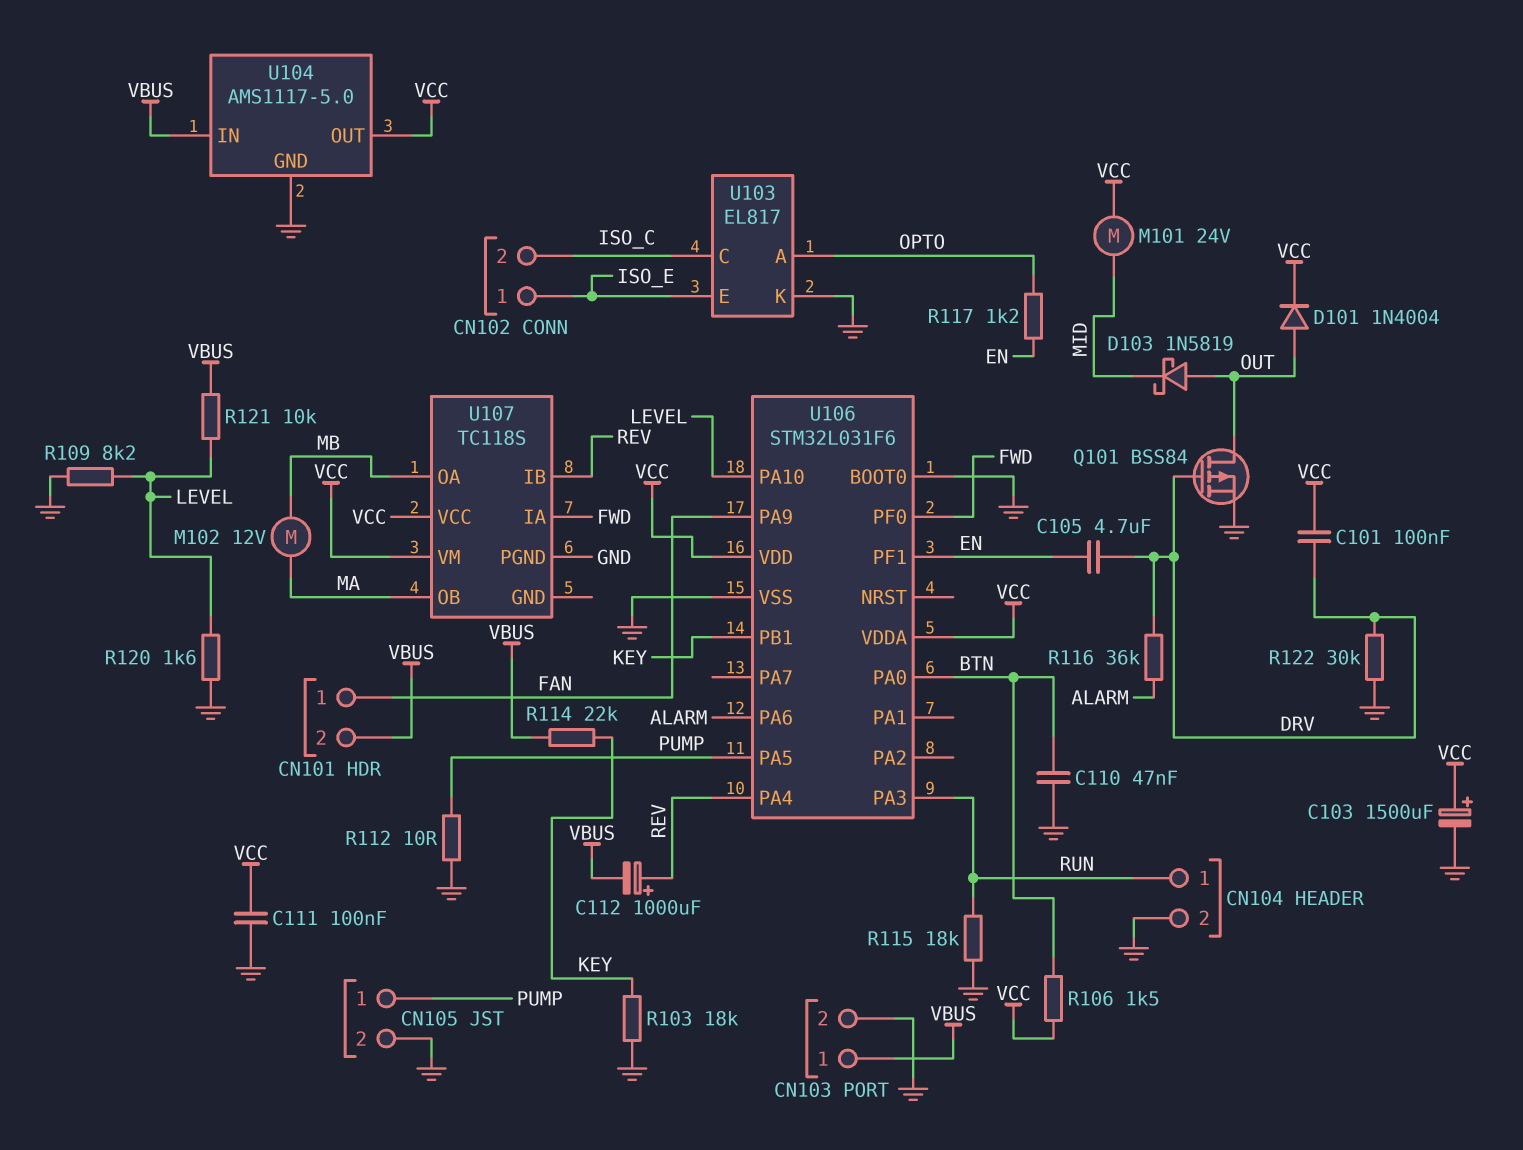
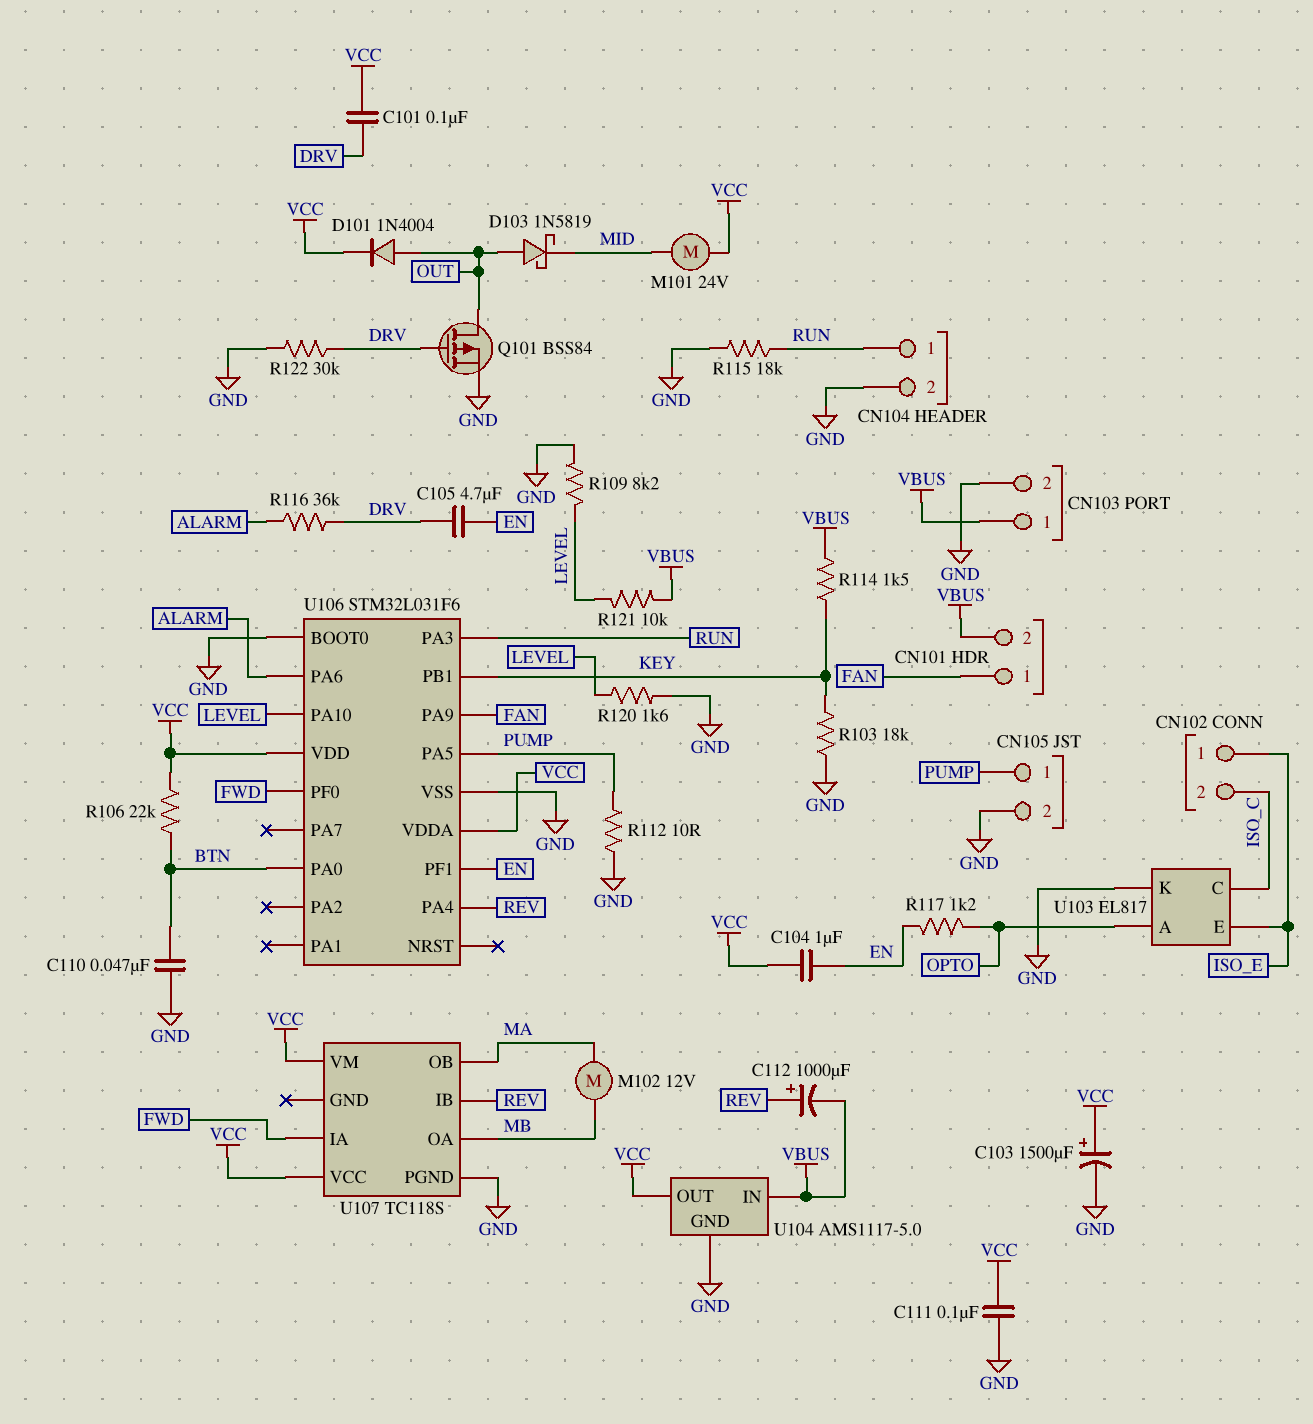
C104: none -> 1uF (EN, VCC)
R106: 1.5k (BTN, VCC) -> 22k (BTN, VCC)
R114: 22k (KEY, VBUS) -> 1.5k (KEY, VBUS)

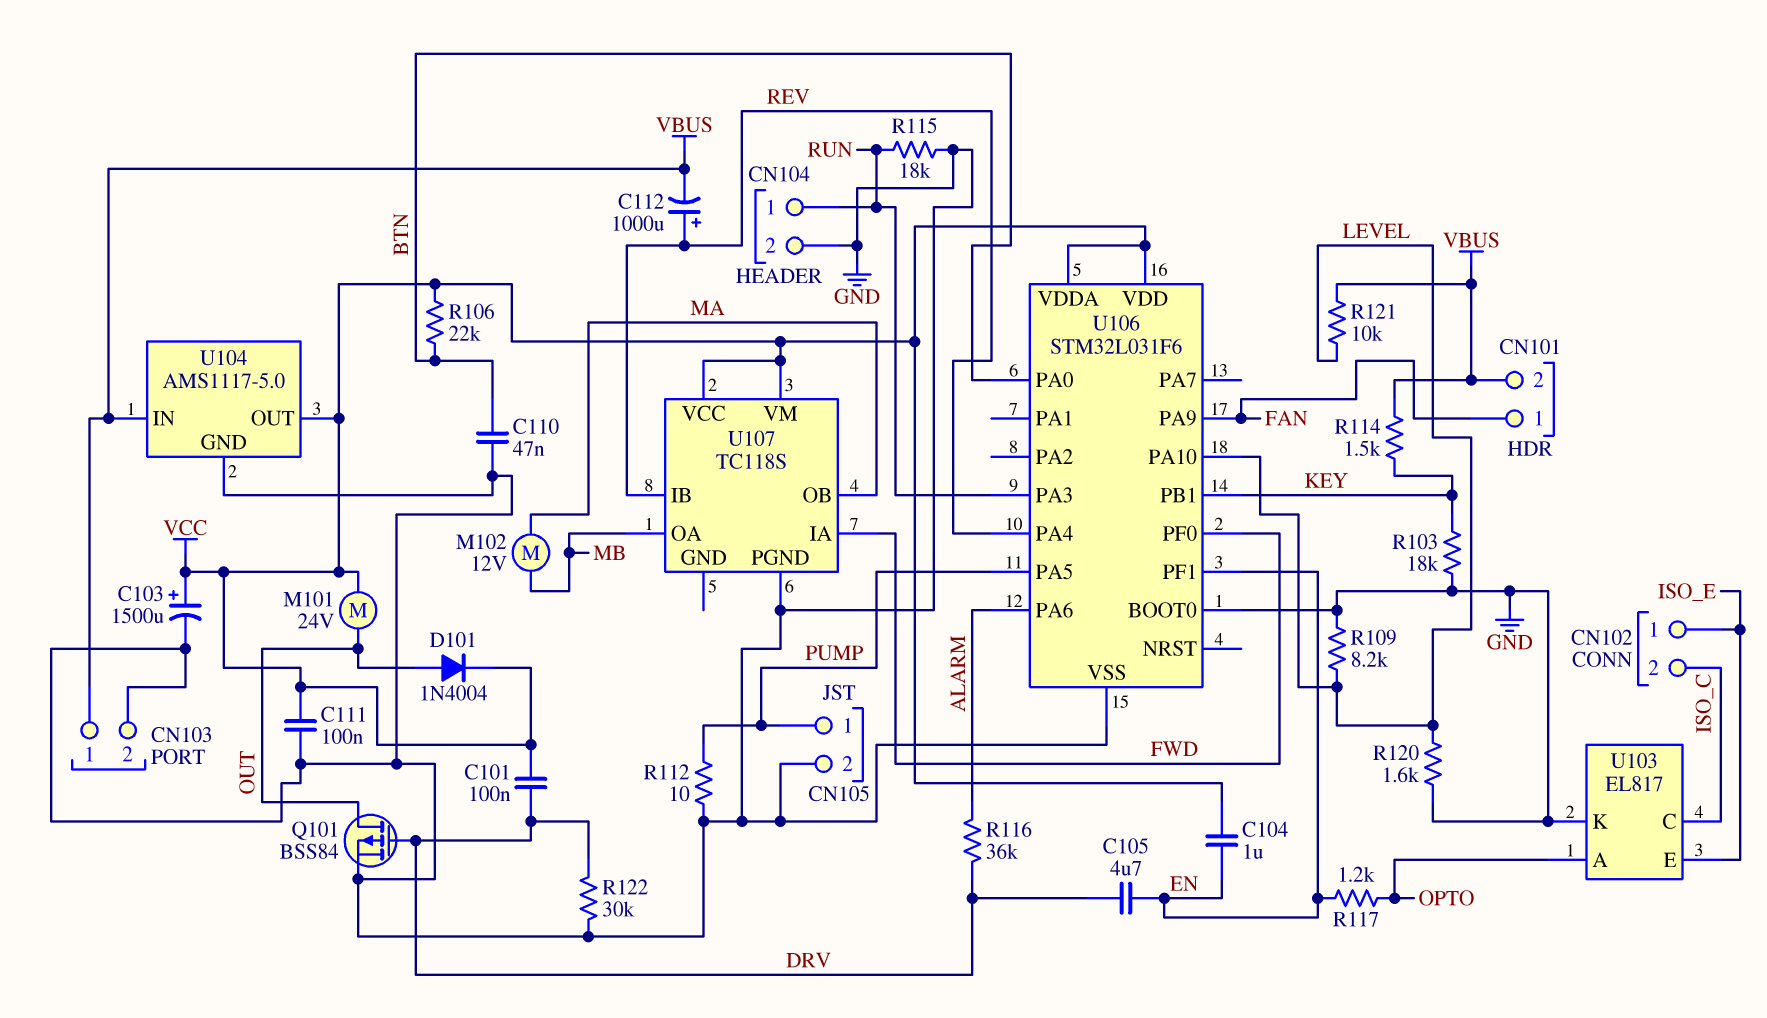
D103: schottky 1N5819 (A OUT, K MID) -> none
M101: motor 24V (MID, VCC) -> motor 24V (OUT, VCC)

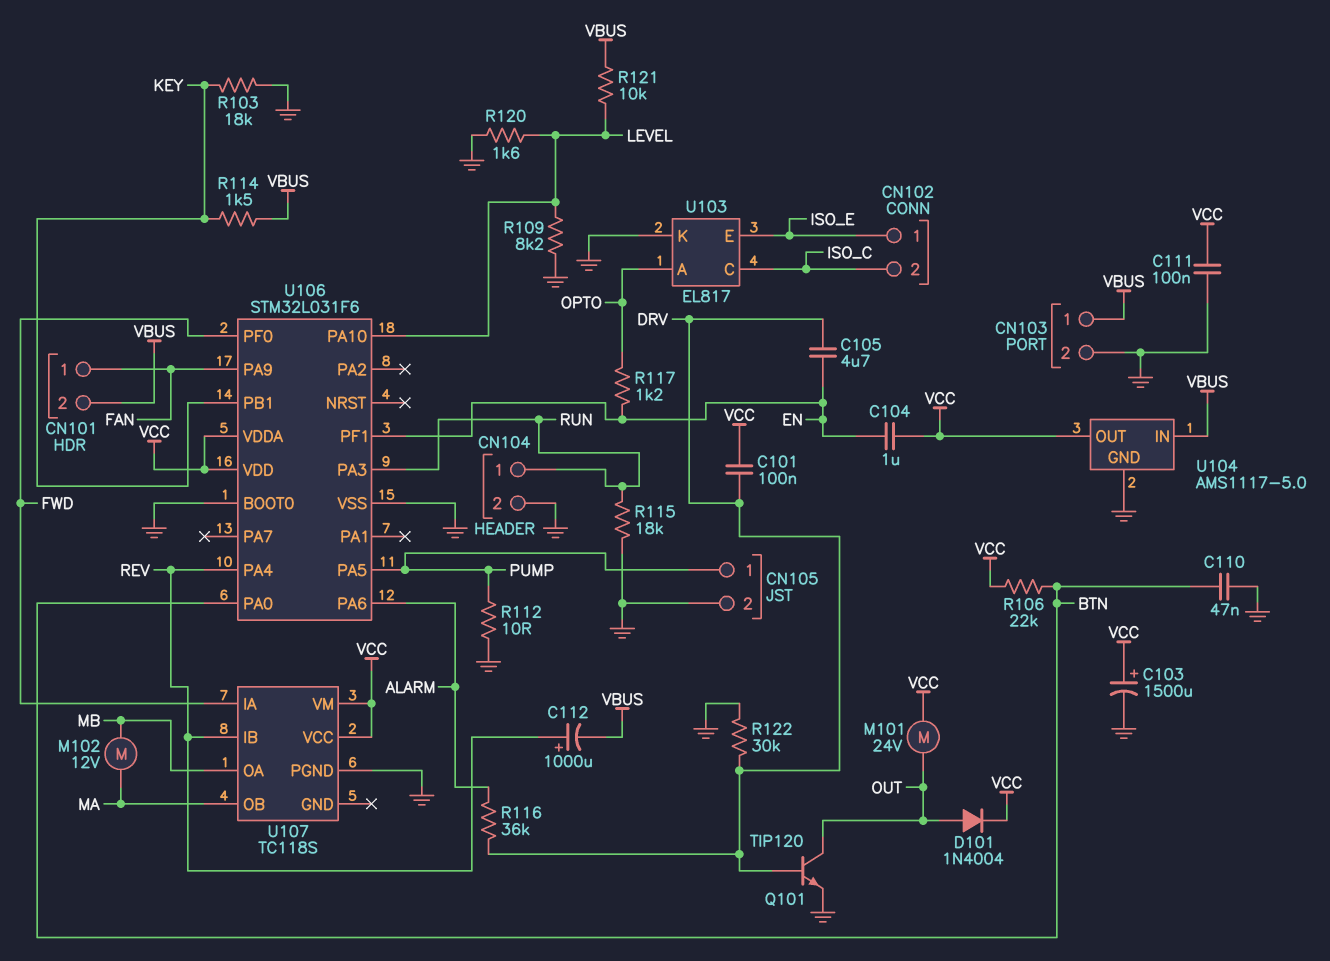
Q101: PMOS BSS84 (G DRV, D OUT, S GND) -> NPN TIP120 (B DRV, C OUT, E GND)

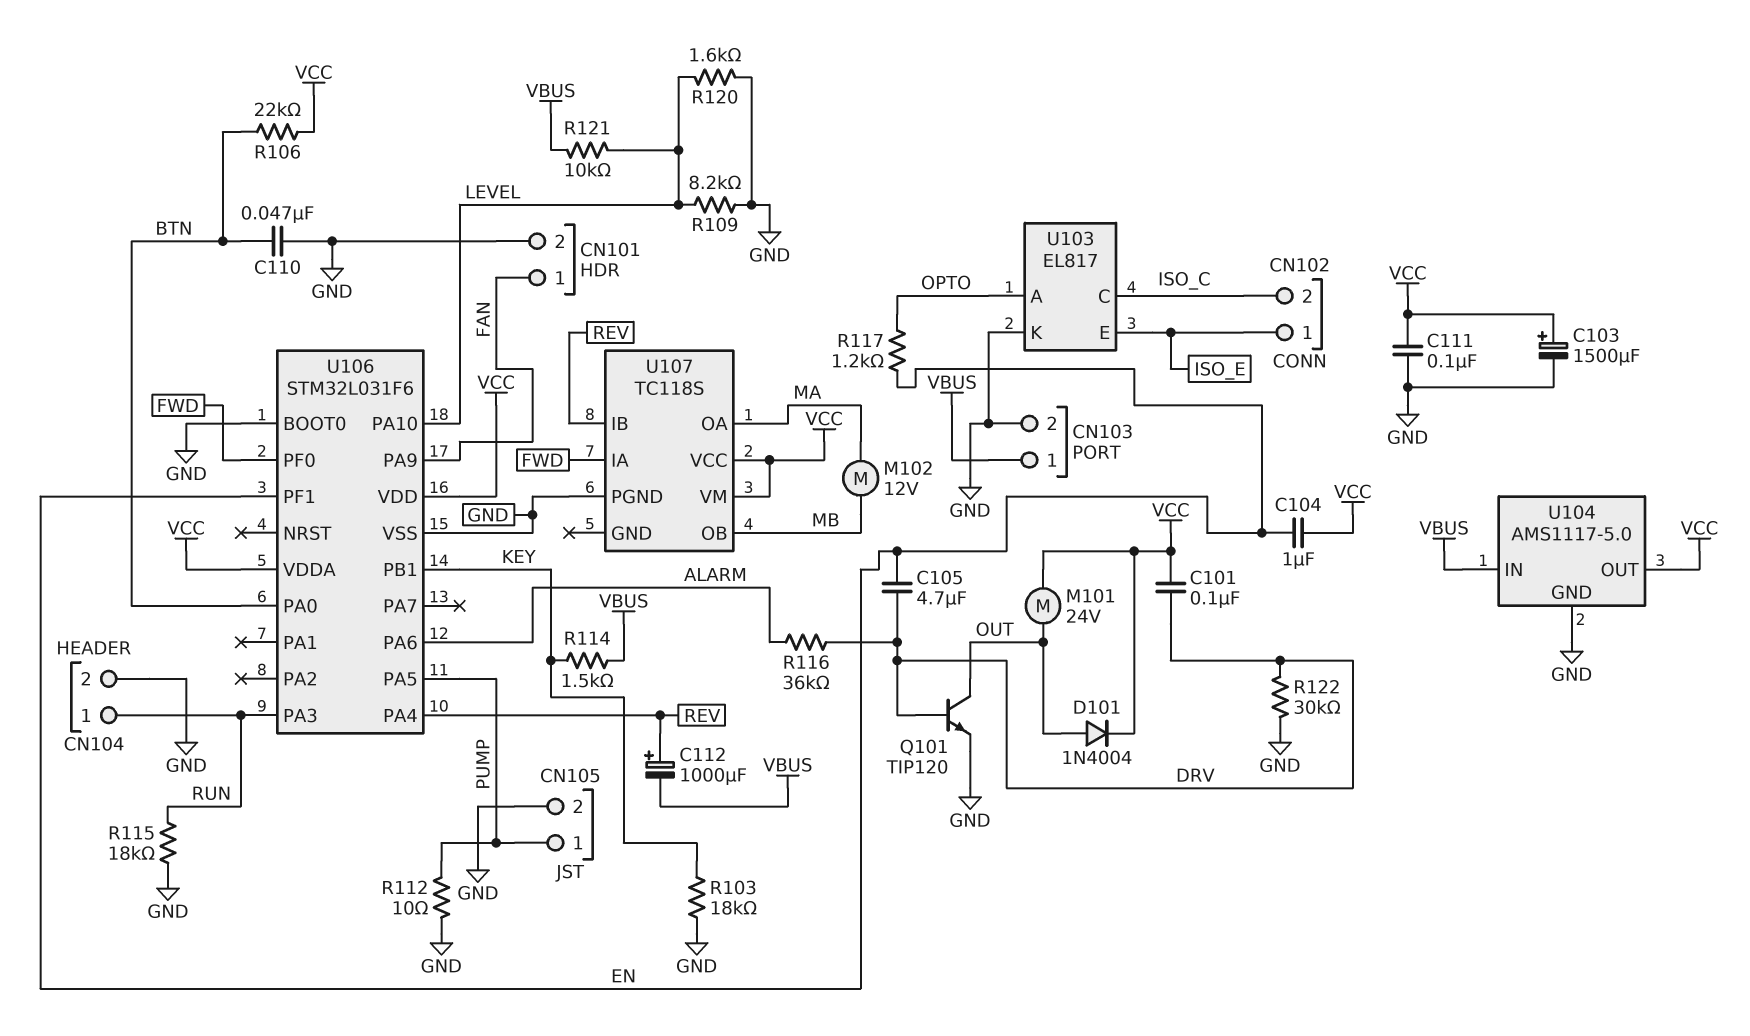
CN101 pin 2: VBUS -> GND
U107 pin OA: MB -> MA
U107 pin OB: MA -> MB

